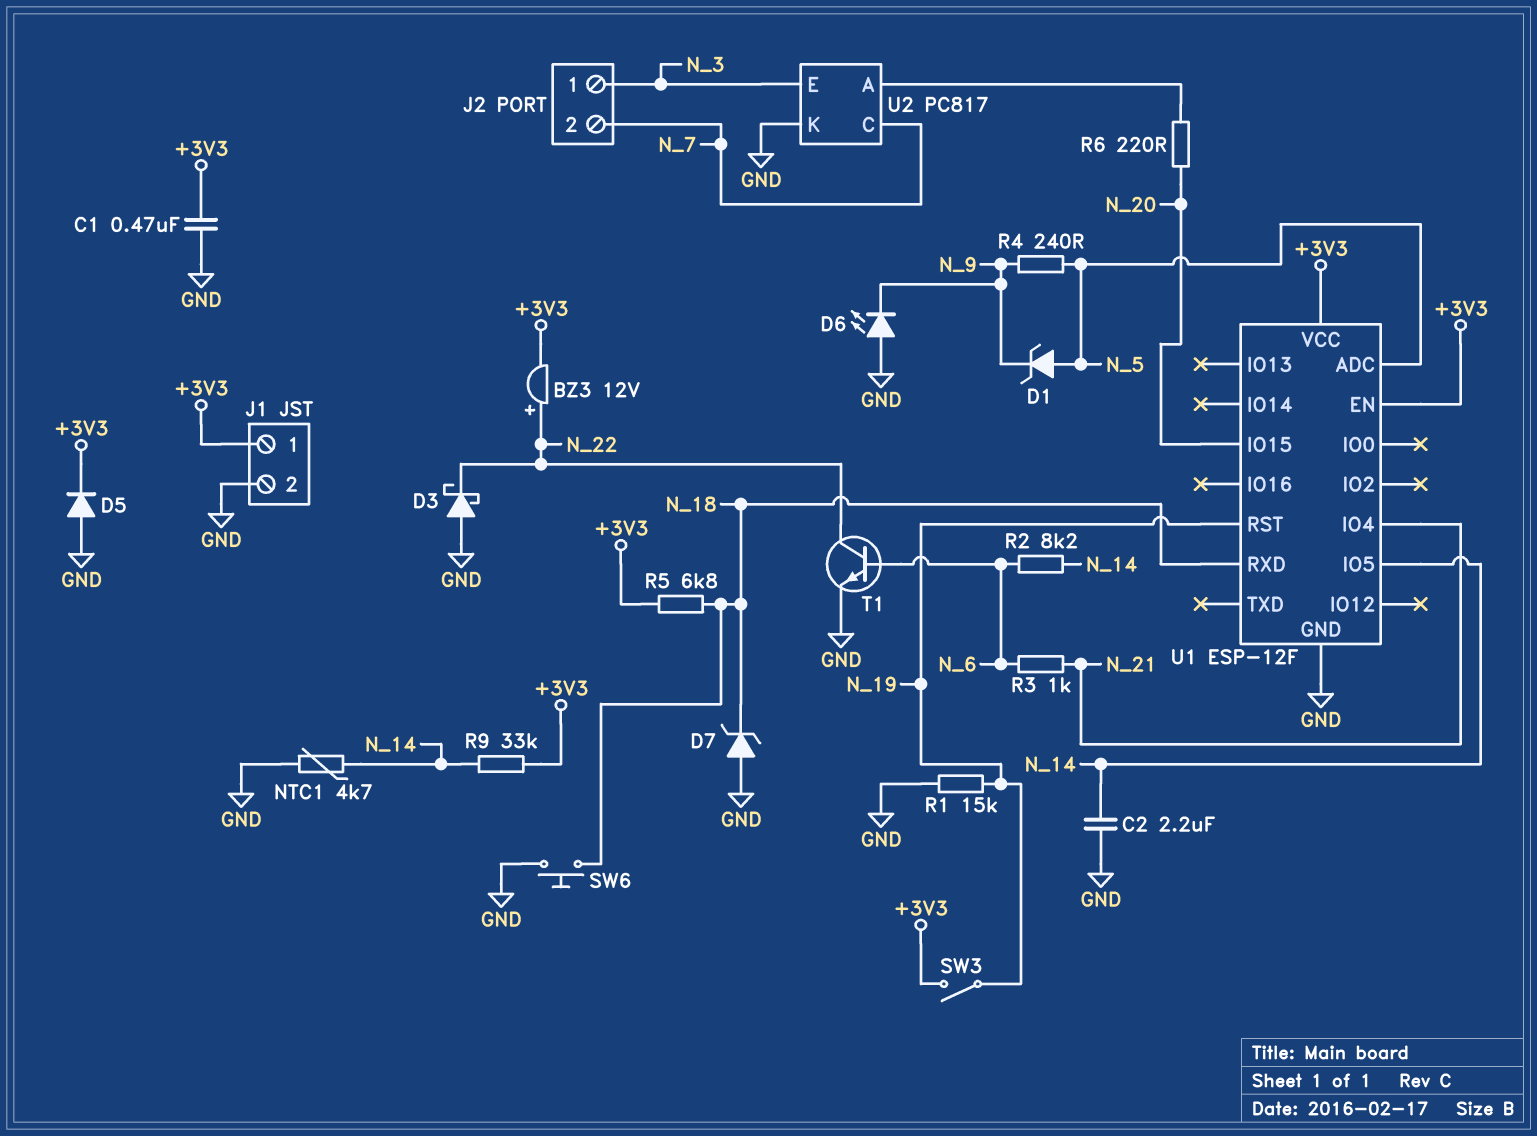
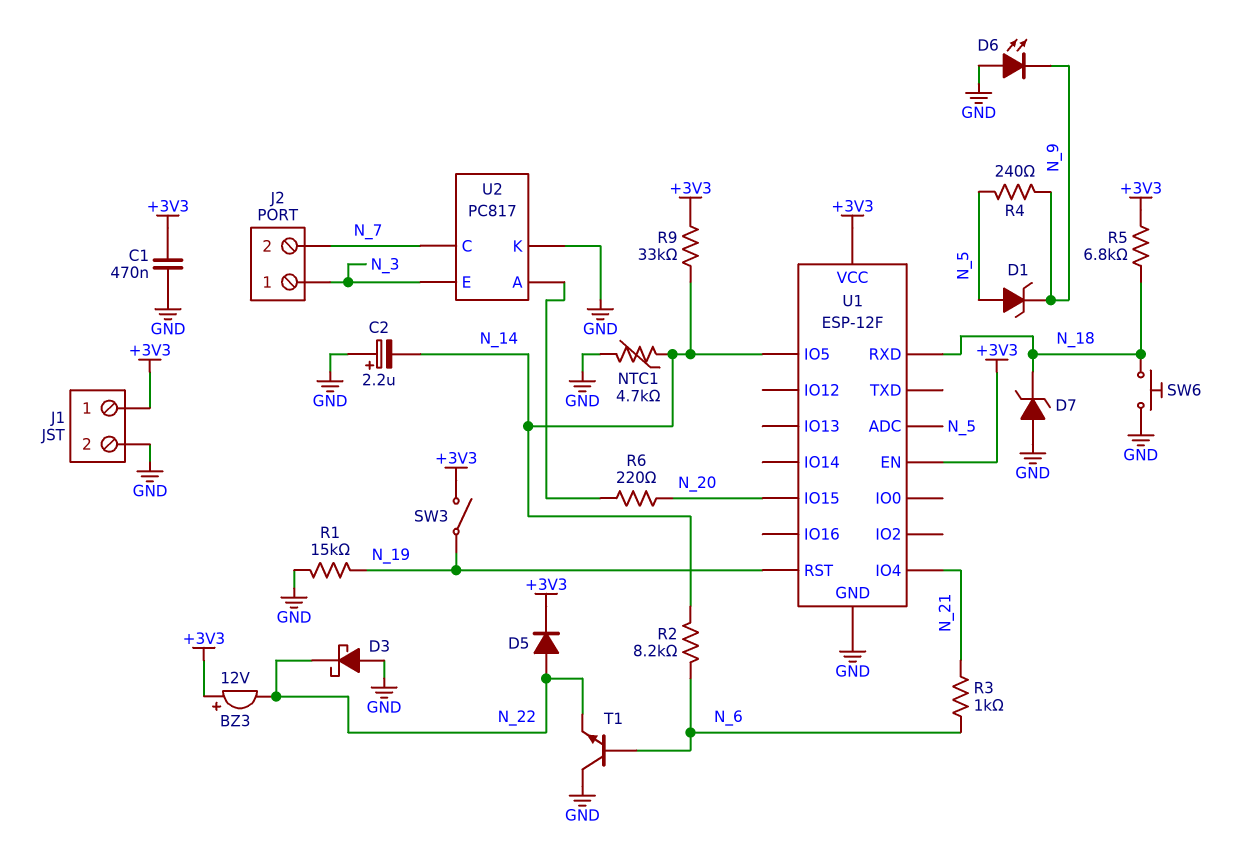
BZ3: buzzer 12V (plus N_22, minus +3V3) -> buzzer 12V (plus +3V3, minus N_22)
C2: 2.2uF (GND, N_14) -> 2.2uF (plus GND, minus N_14)
D5: diode (A GND, K +3V3) -> diode (A N_22, K +3V3)
T1: NPN (B N_6, C N_22, E GND) -> NPN (B N_6, C GND, E N_22)

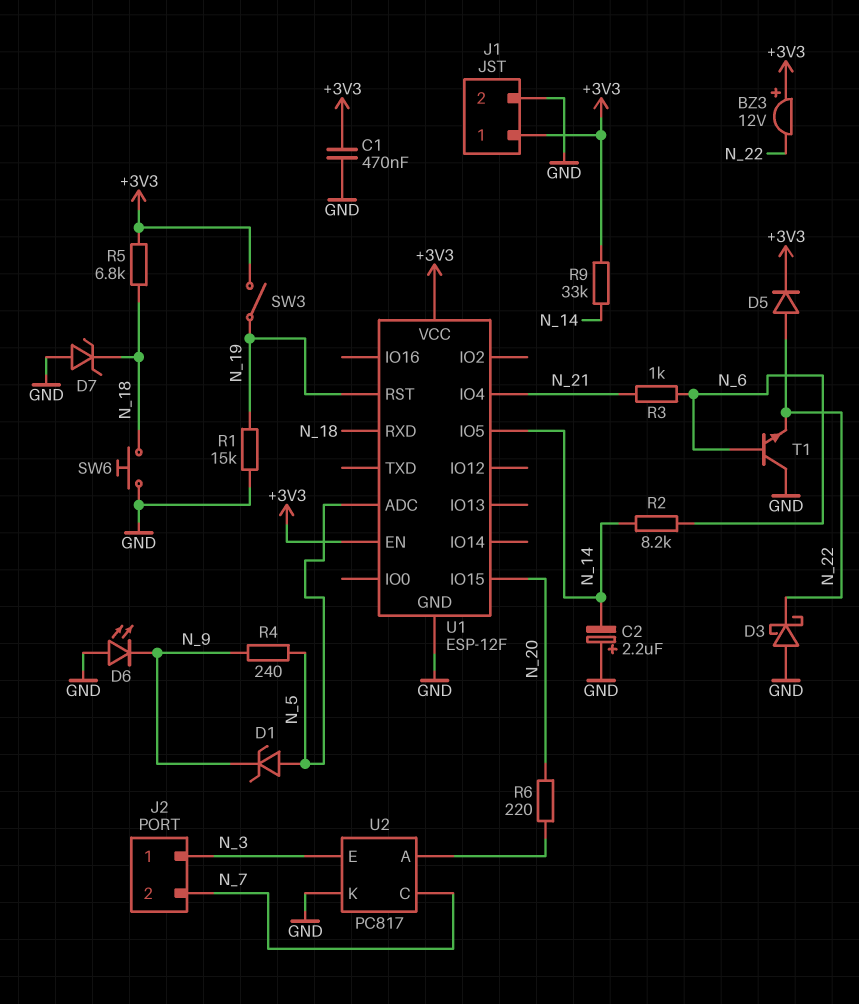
NTC1: 4.7k (GND, N_14) -> none

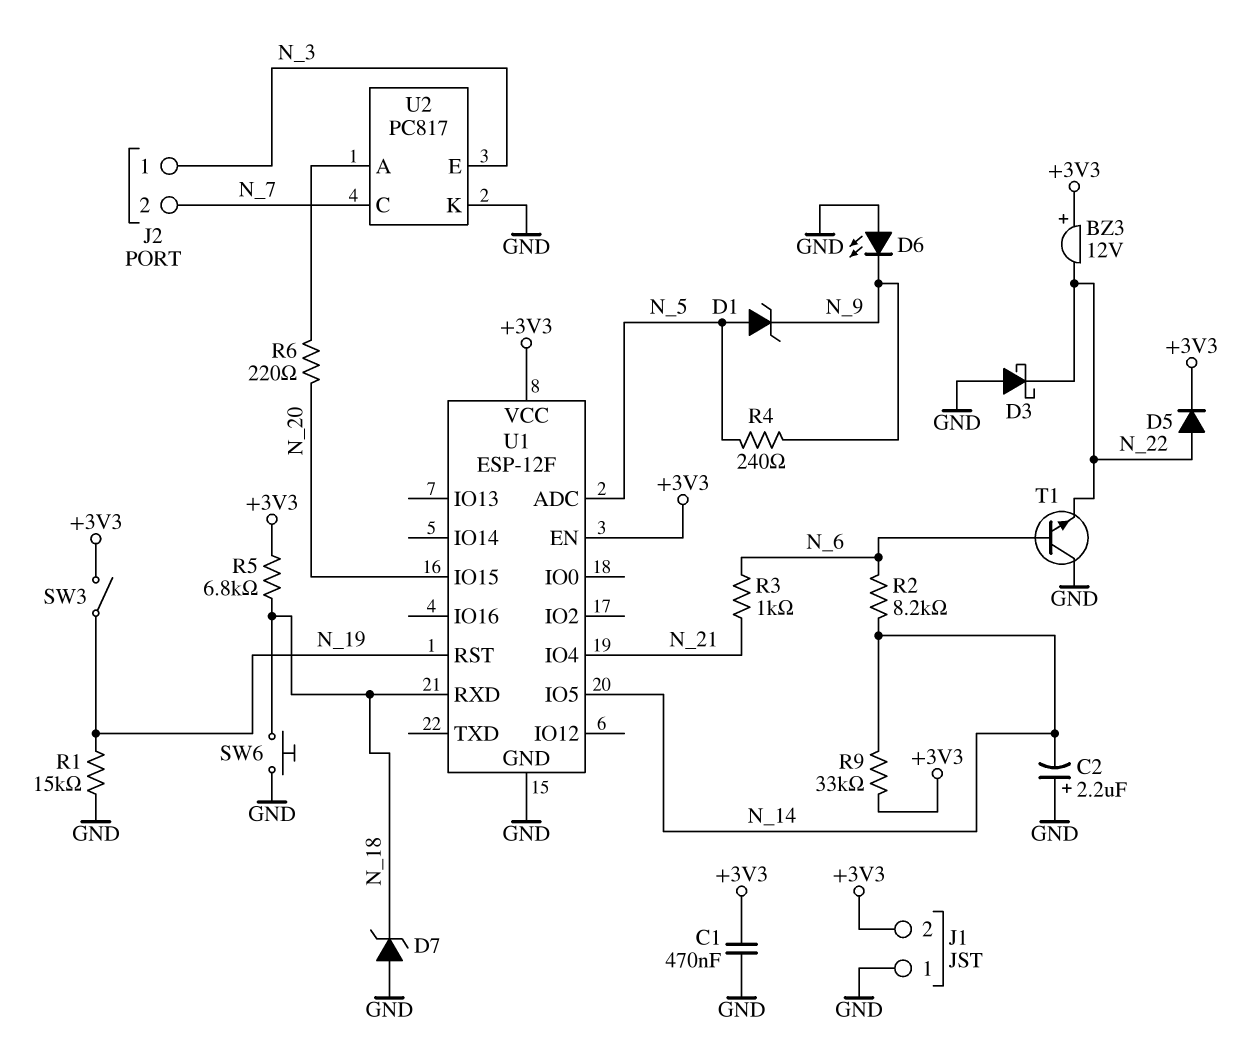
J1 pin 1: +3V3 -> GND
J1 pin 2: GND -> +3V3

